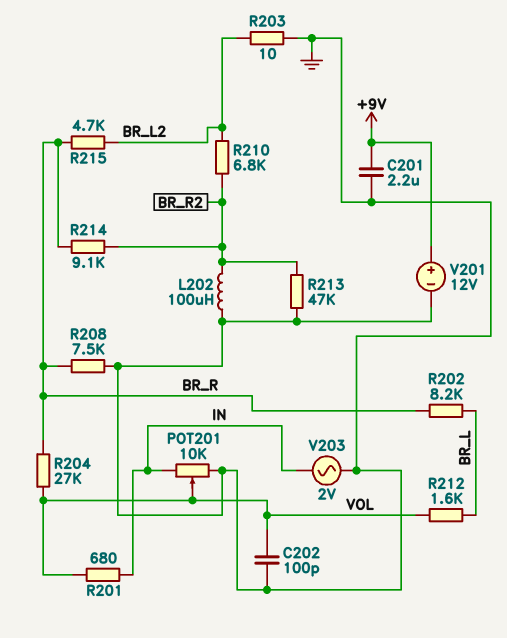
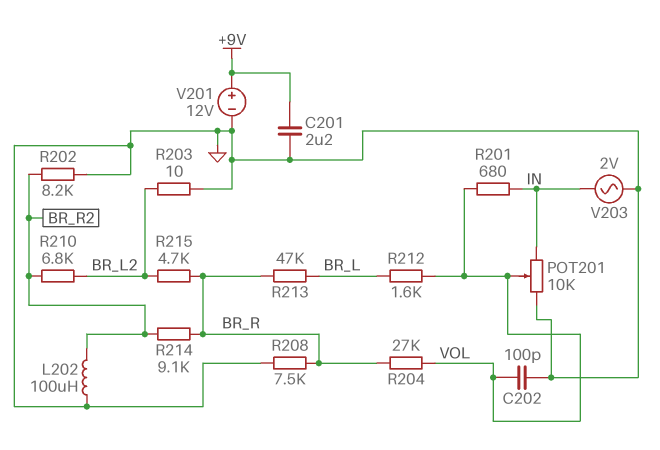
R202: 8.2k (BR_L, BR_R) -> 8.2k (BR_R2, GND)
R213: 47k (BR_R2, GND) -> 47k (BR_L, BR_R)

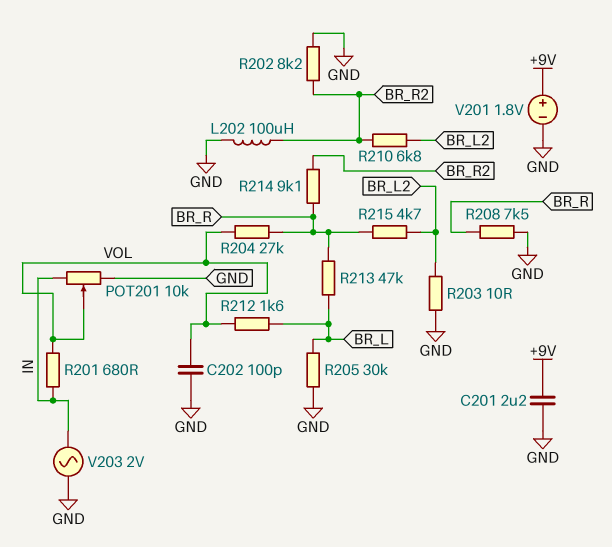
R205: none -> 30k (BR_L, GND)
V201: 12V (plus +9V, minus GND) -> 1.8V (plus +9V, minus GND)

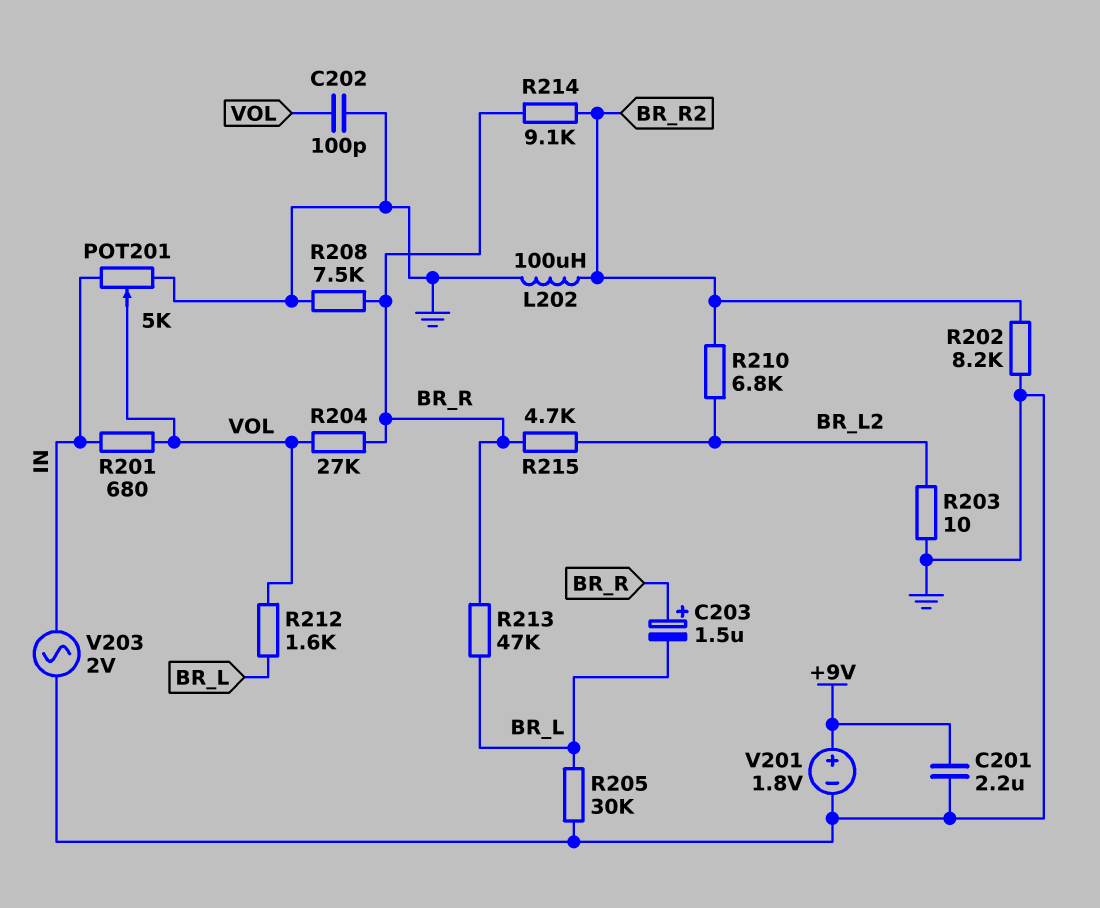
C203: none -> 1.5uF (plus BR_R, minus BR_L)
POT201: 10k (GND, IN, wiper VOL) -> 5k (GND, IN, wiper VOL)

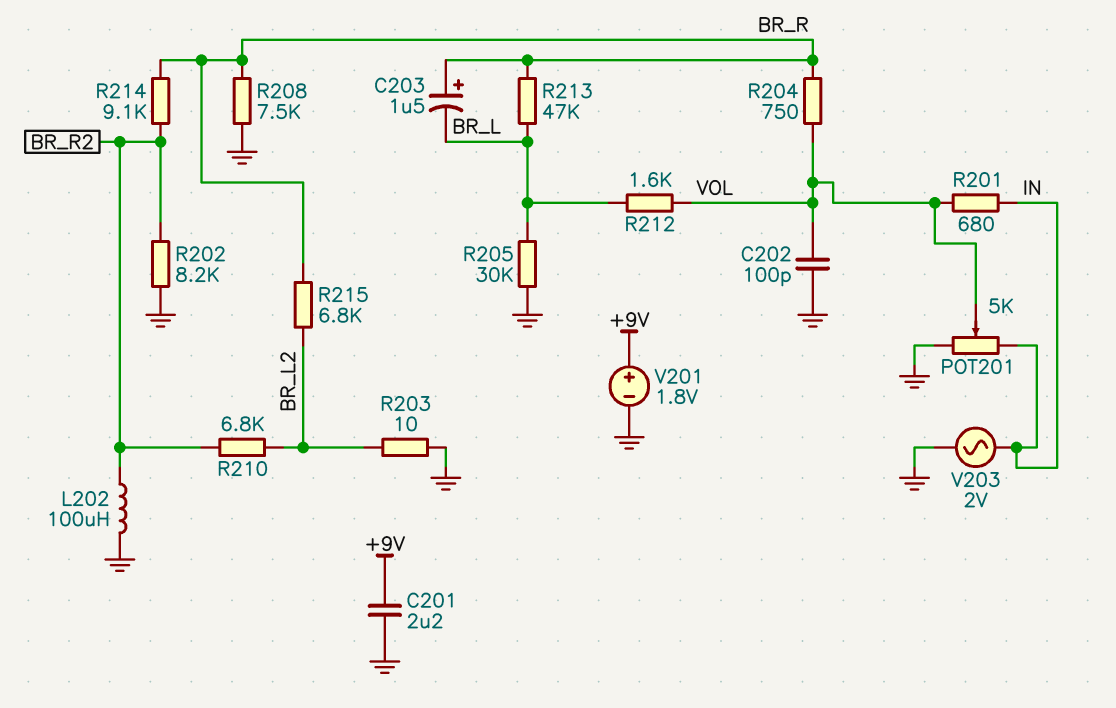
R204: 27k (BR_R, VOL) -> 750 (BR_R, VOL)
R215: 4.7k (BR_L2, BR_R) -> 6.8k (BR_L2, BR_R)

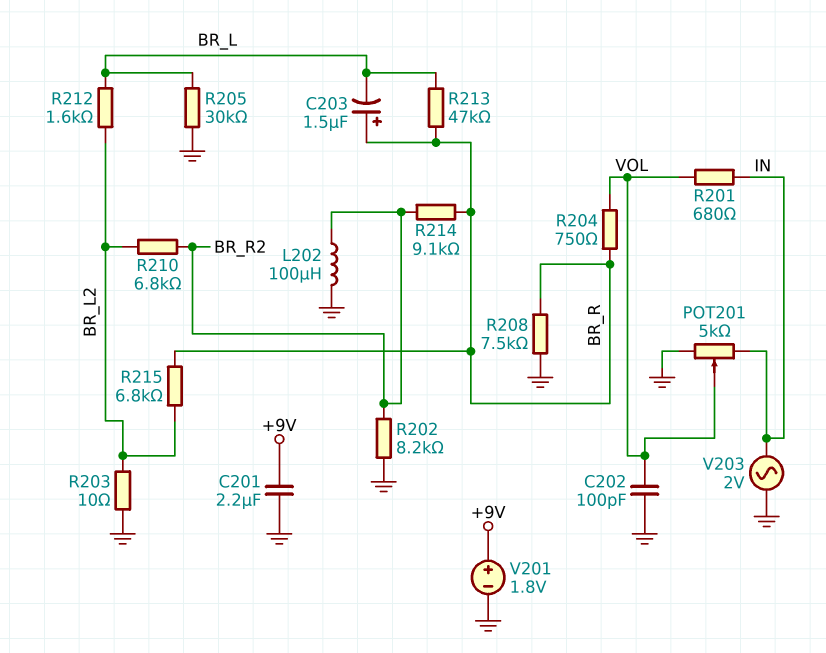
R212: 1.6k (BR_L, VOL) -> 1.6k (BR_L, BR_L2)

